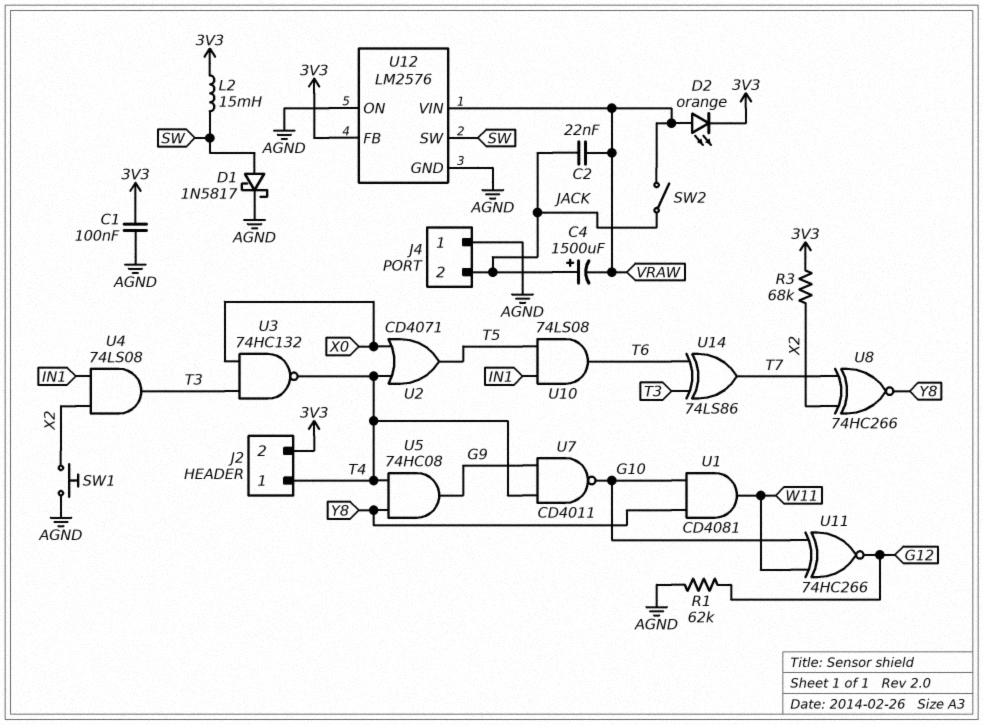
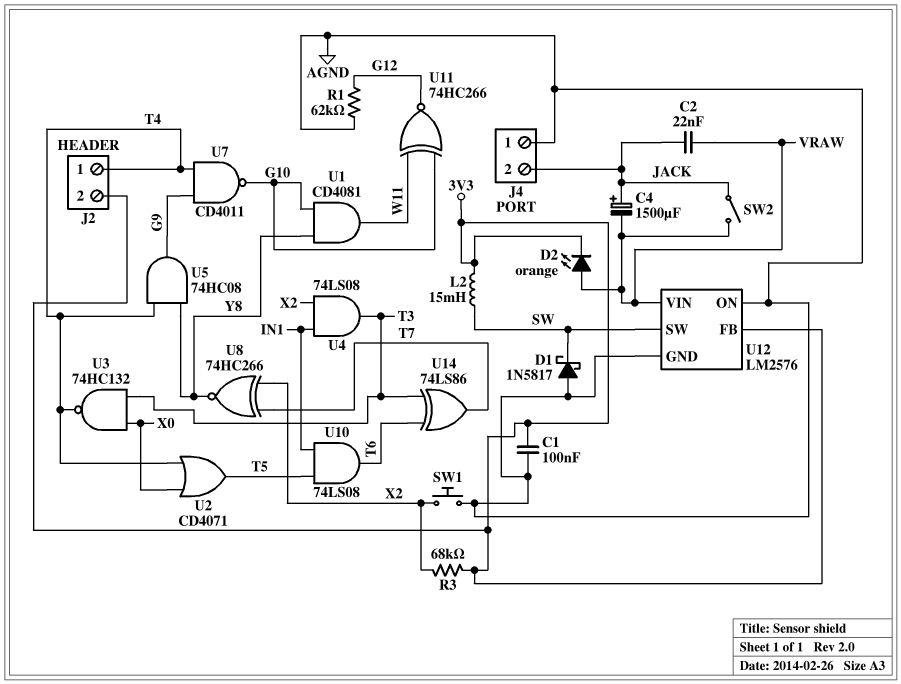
D1: schottky 1N5817 (A SW, K AGND) -> schottky 1N5817 (A AGND, K SW)

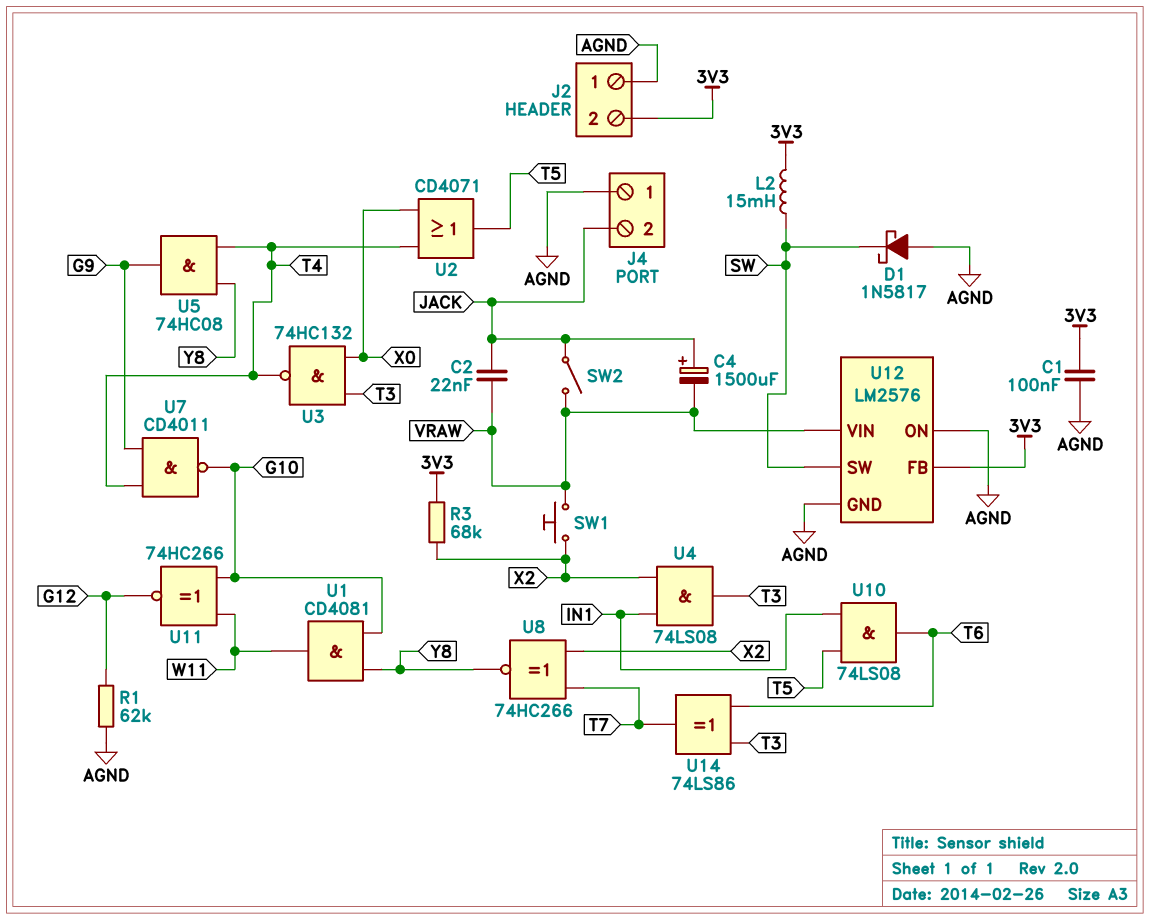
D2: LED orange (A VRAW, K 3V3) -> none
J2 pin 1: T4 -> AGND
SW1: button (AGND, X2) -> button (VRAW, X2)

